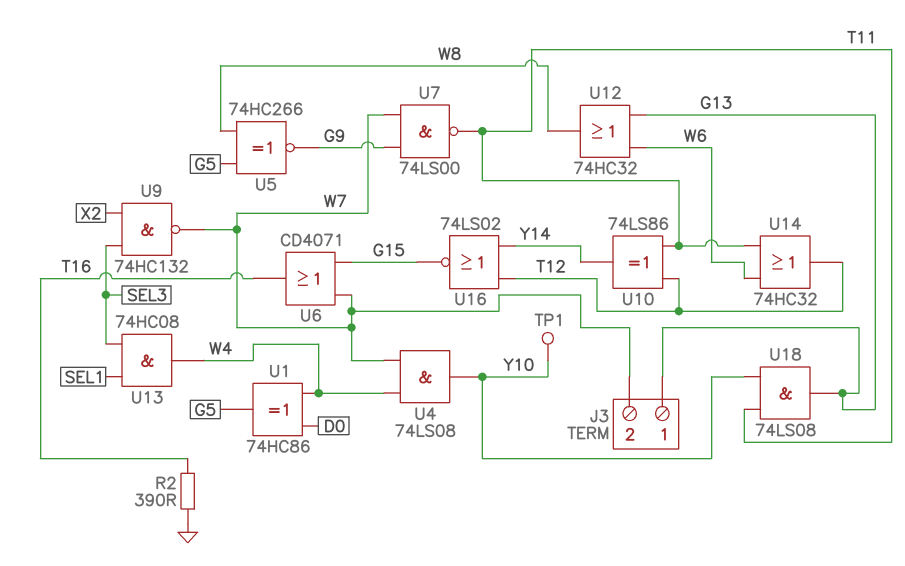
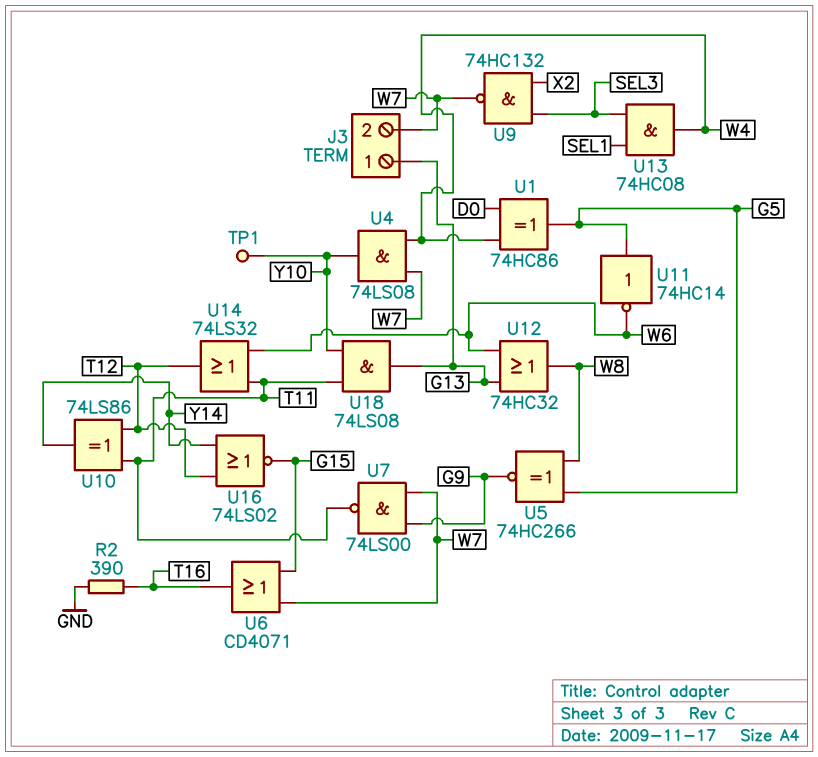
U11: none -> NOT 74HC14 (in G5, out W6)
U14: OR 74HC32 (in T11, in W6, out T12) -> OR 74LS32 (in T11, in W6, out T12)

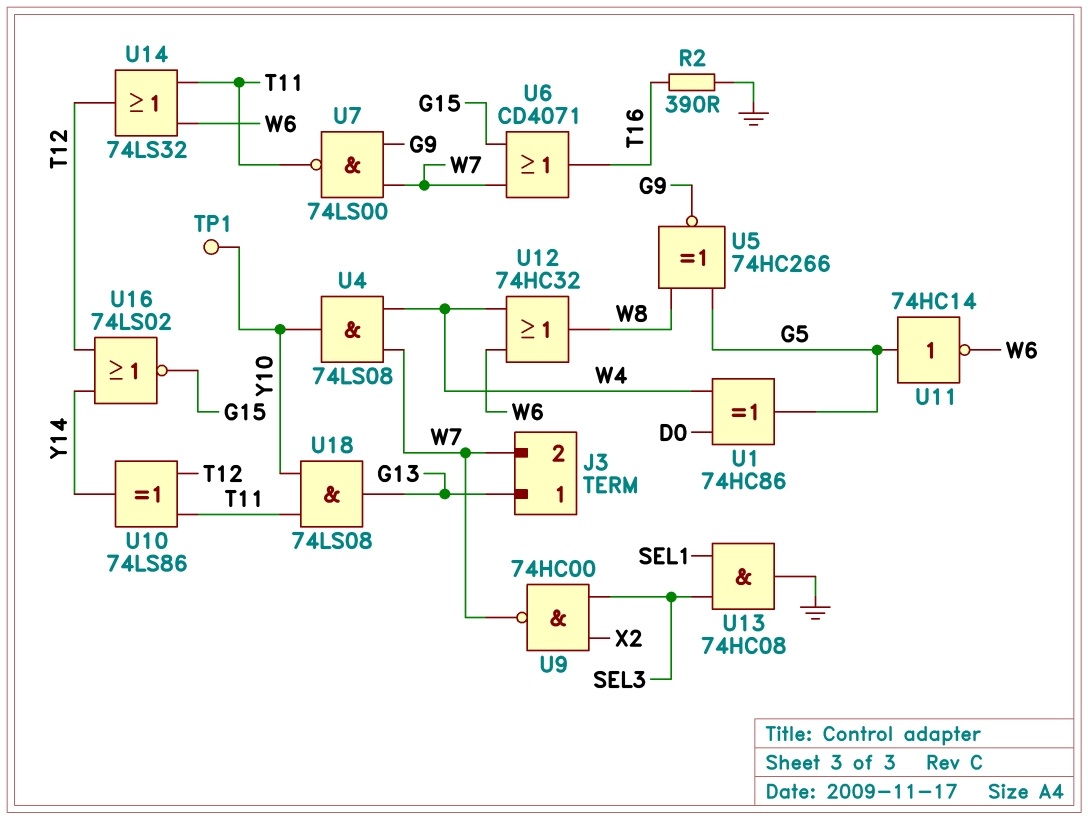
U9: NAND 74HC132 (in SEL3, in X2, out W7) -> NAND 74HC00 (in SEL3, in X2, out W7)
U12: OR 74HC32 (in G13, in W6, out W8) -> OR 74HC32 (in W4, in W6, out W8)
U13: AND 74HC08 (in SEL1, in SEL3, out W4) -> AND 74HC08 (in SEL1, in SEL3, out GND)

